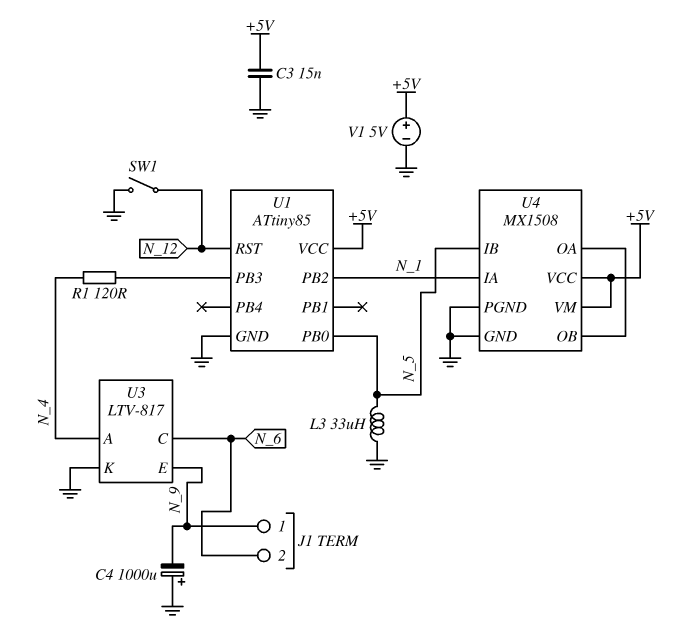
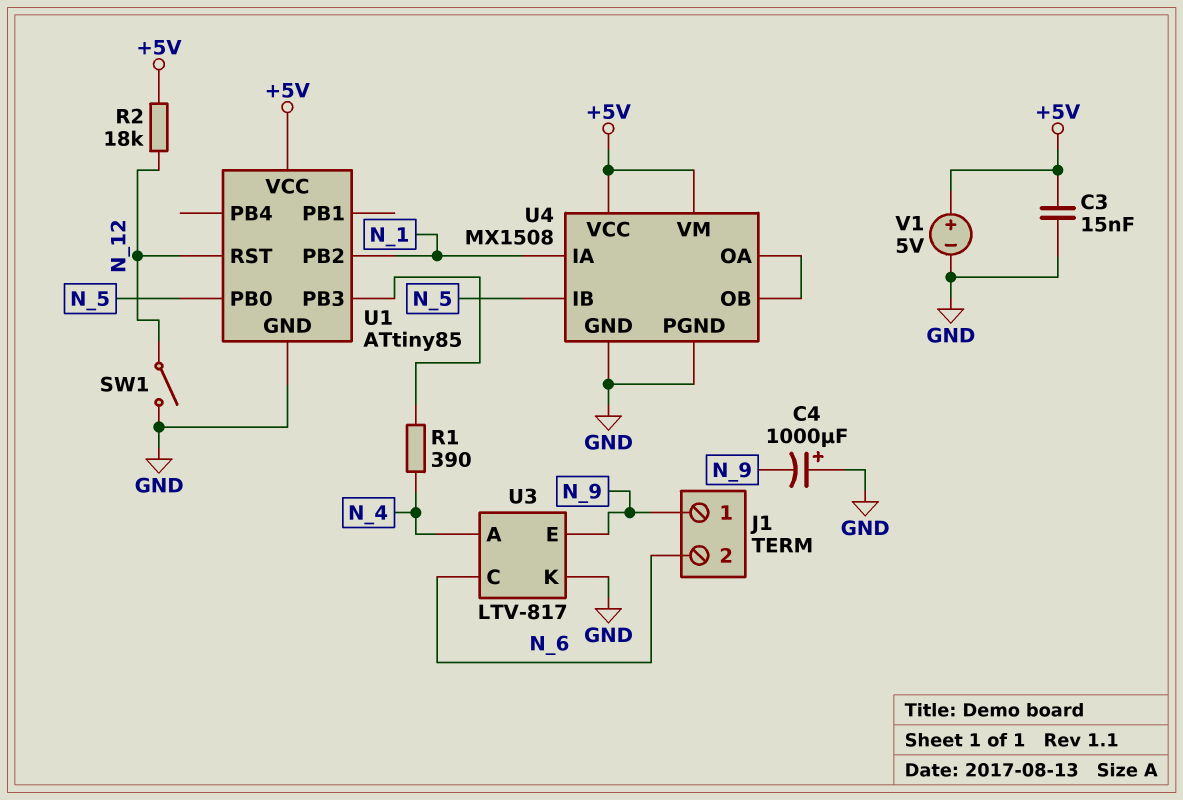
L3: 33uH (GND, N_5) -> none
R1: 120 (N_4, U1/PB3) -> 390 (N_4, U1/PB3)
R2: none -> 18k (+5V, N_12)

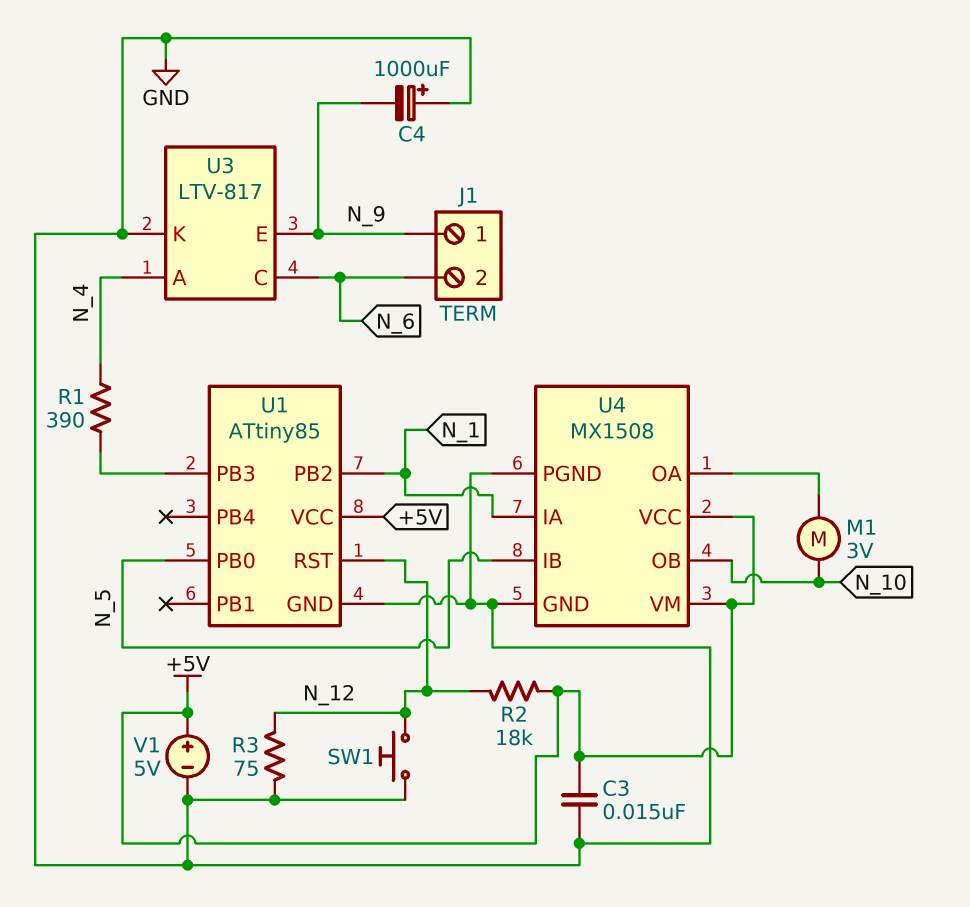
M1: none -> motor 3V (N_10, U4/OA)
R3: none -> 75 (GND, N_12)
SW1: switch (GND, N_12) -> button (GND, N_12)
U4 pin OB: U4/OA -> N_10

